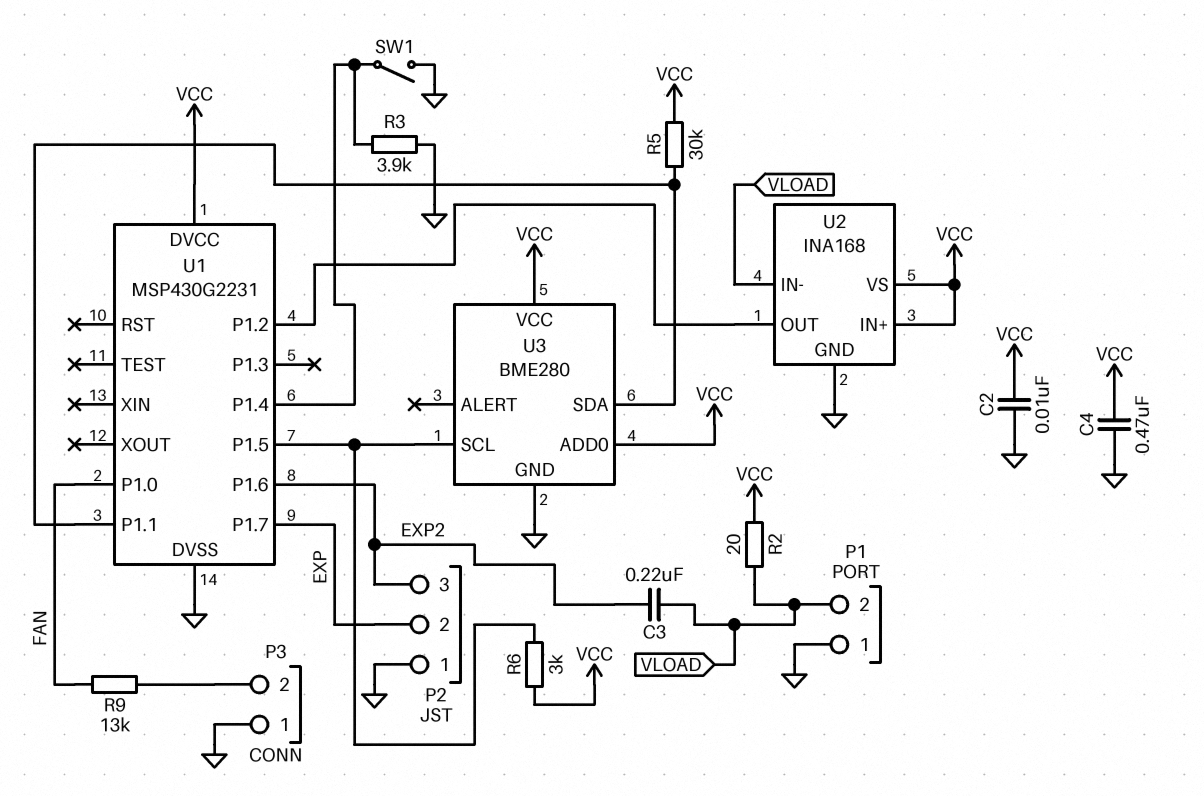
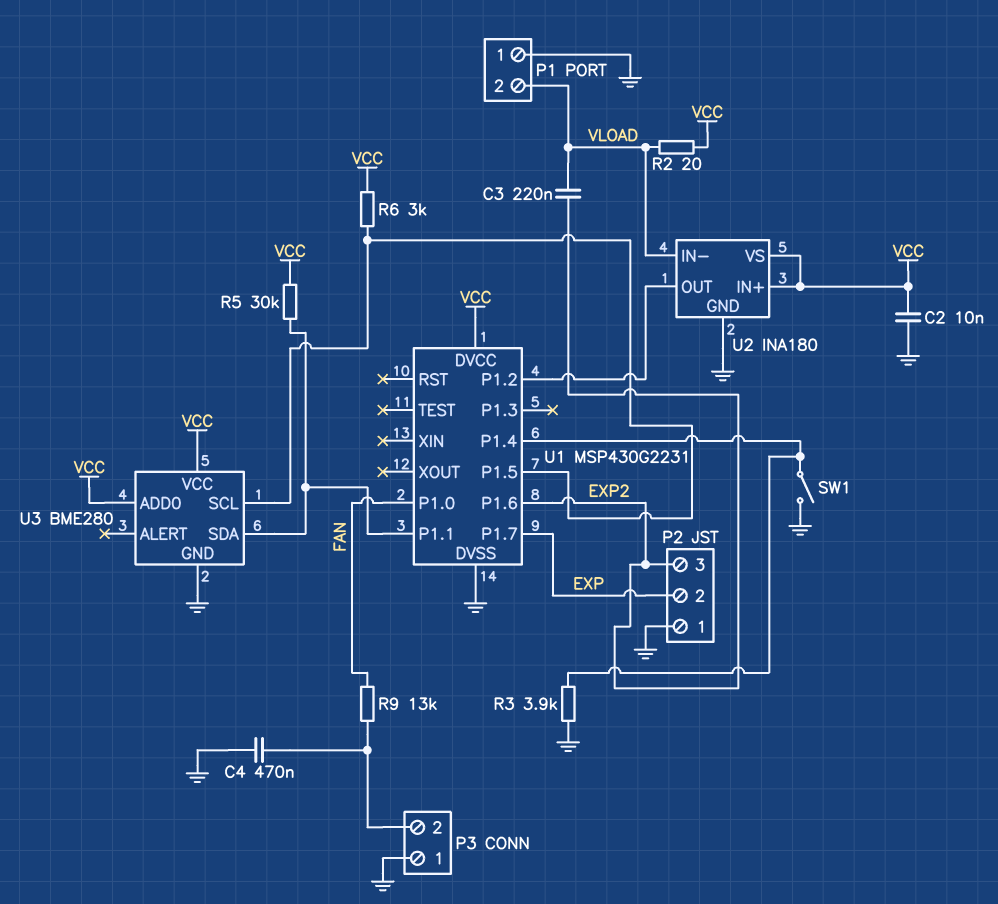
C4: 470nF (GND, VCC) -> 470nF (GND, P3/2)
U2: INA168 -> INA180

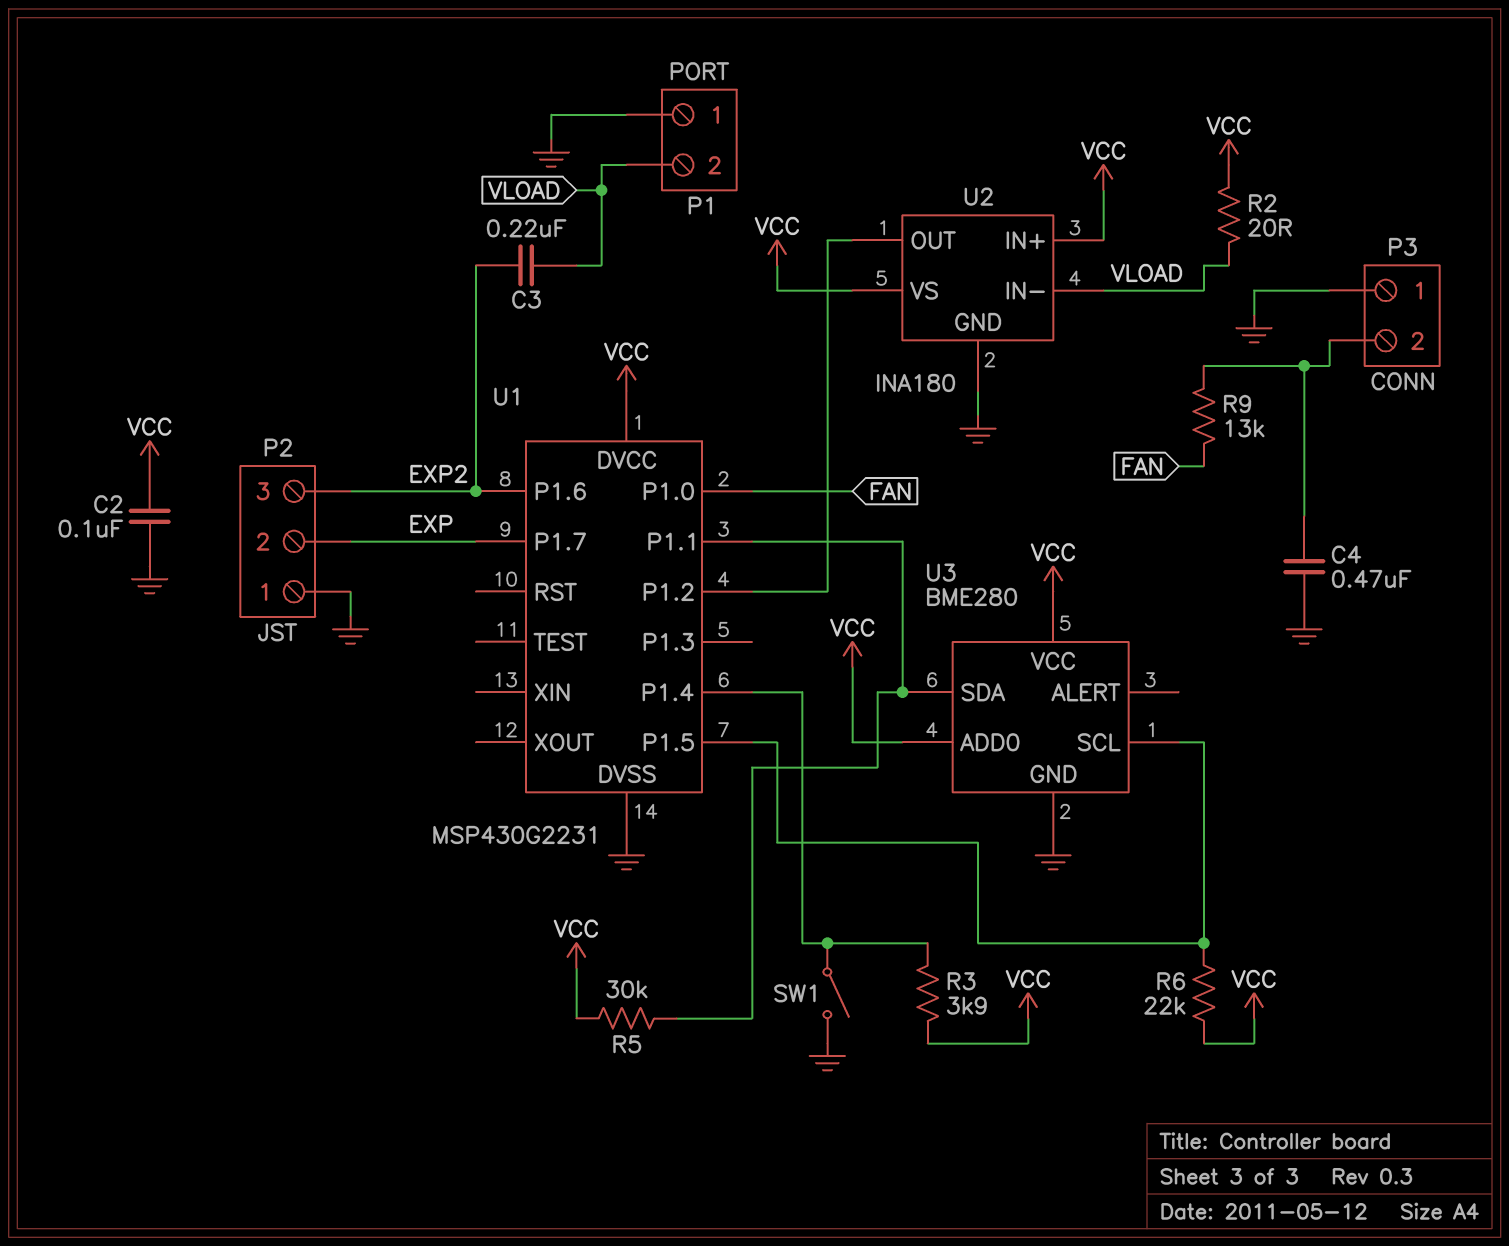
C2: 10nF (GND, VCC) -> 100nF (GND, VCC)
R3: 3.9k (GND, U1/P1.4) -> 3.9k (U1/P1.4, VCC)
R6: 3k (U1/P1.5, VCC) -> 22k (U1/P1.5, VCC)

